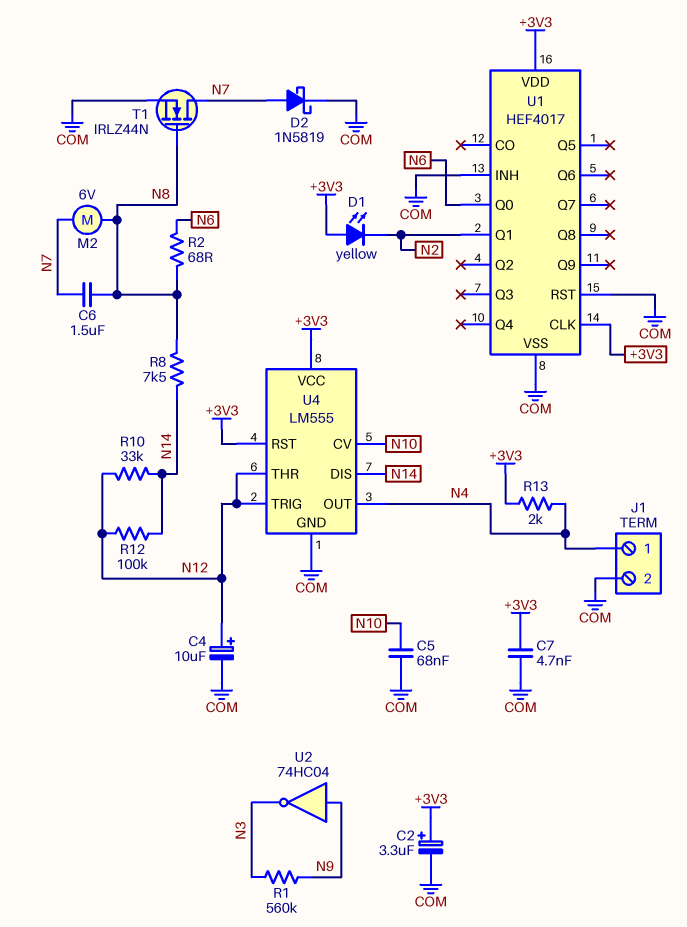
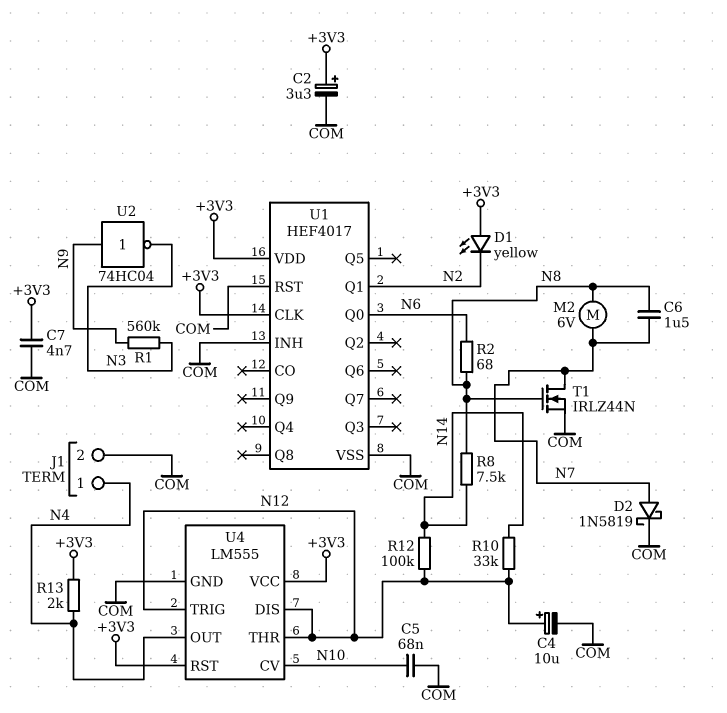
U4 pin DIS: N14 -> N12

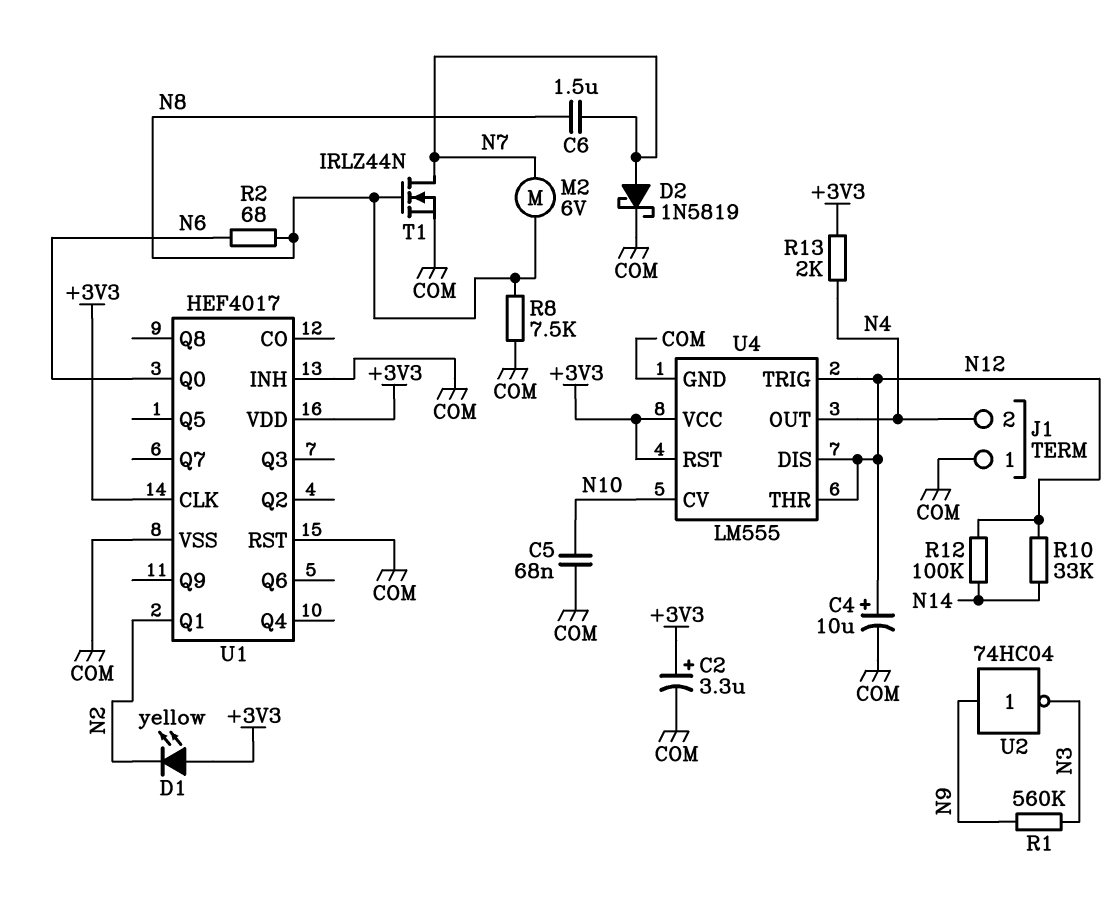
C7: 4.7nF (+3V3, COM) -> none
J1 pin 1: N4 -> COM
J1 pin 2: COM -> N4
R8: 7.5k (N8, N14) -> 7.5k (COM, N8)

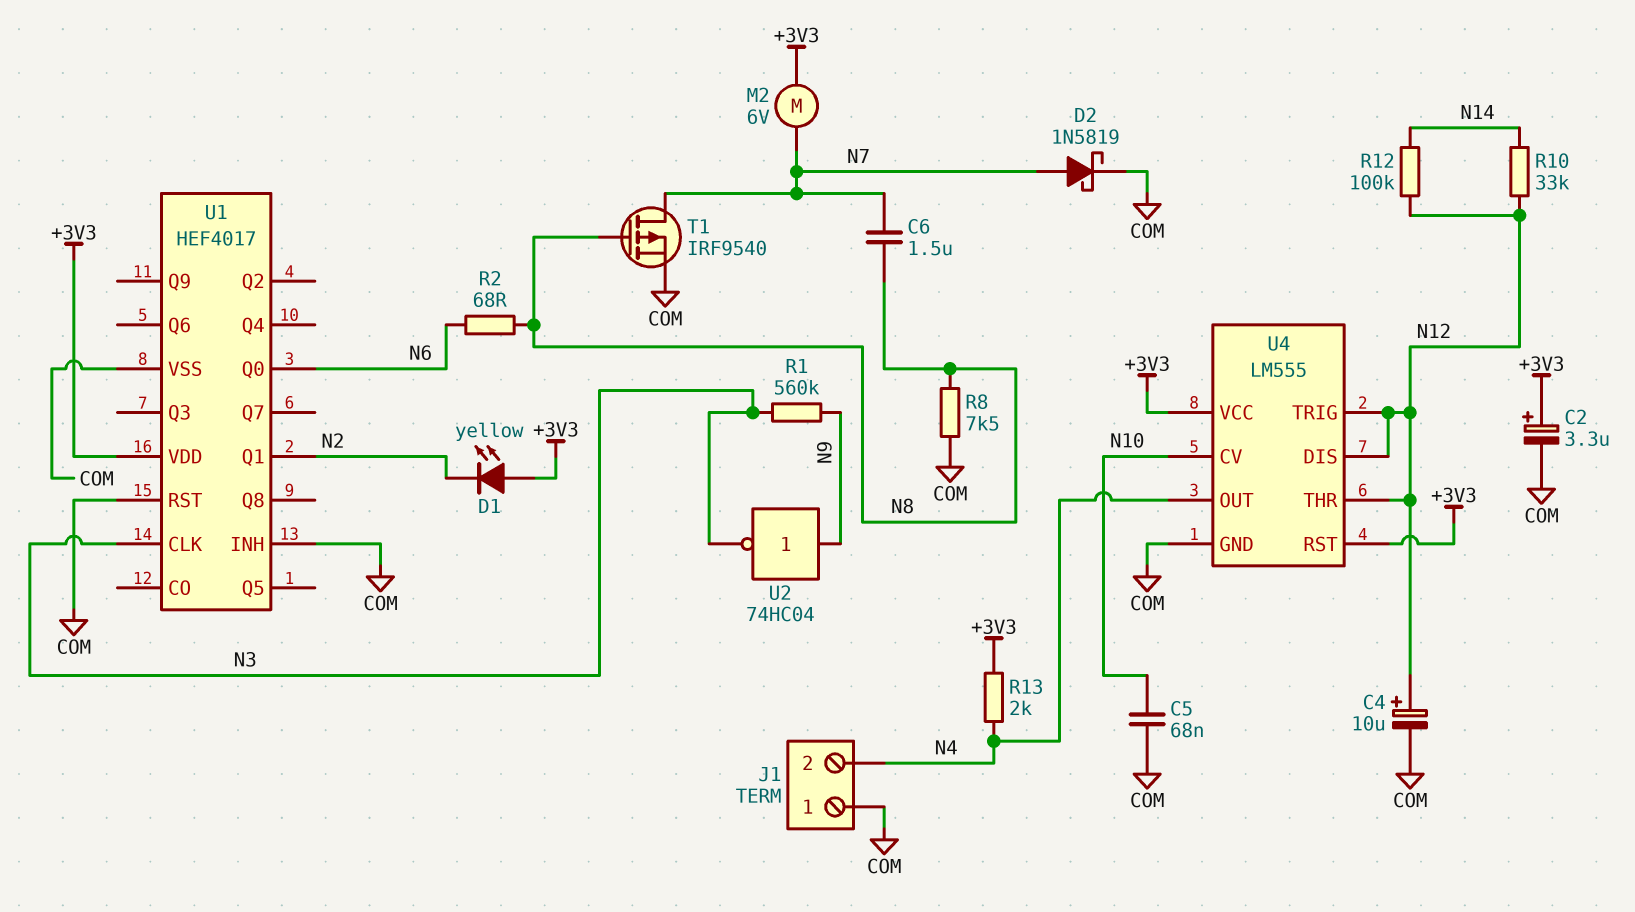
M2: motor 6V (N7, N8) -> motor 6V (+3V3, N7)
T1: NMOS IRLZ44N (G N8, D N7, S COM) -> PMOS IRF9540 (G N8, D N7, S COM)
U1 pin CLK: +3V3 -> N3

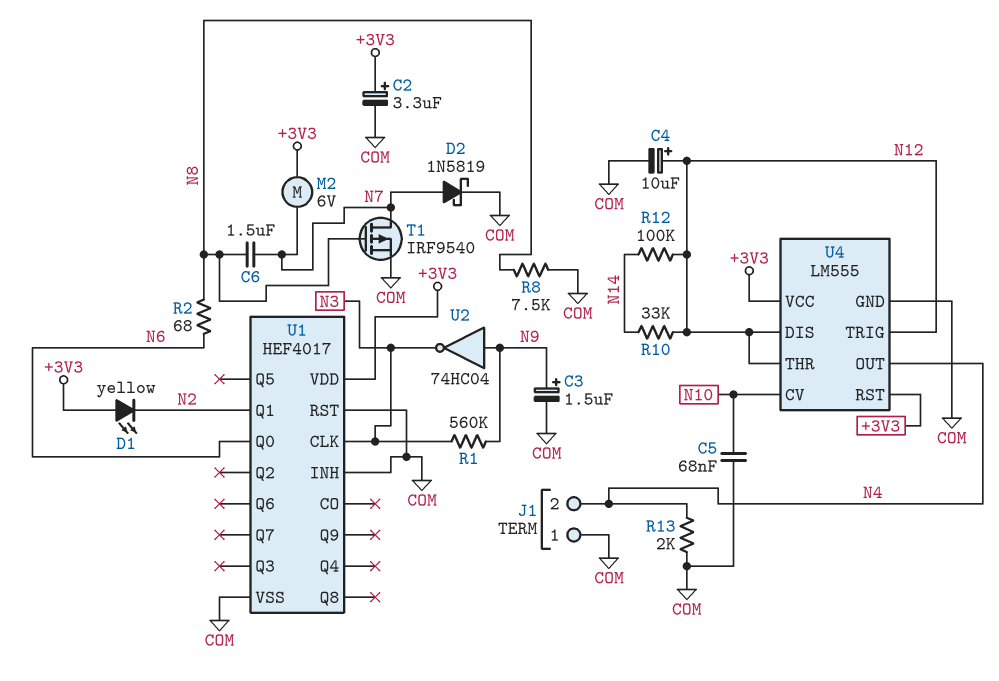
C3: none -> 1.5uF (plus N9, minus COM)
R13: 2k (+3V3, N4) -> 2k (COM, N4)

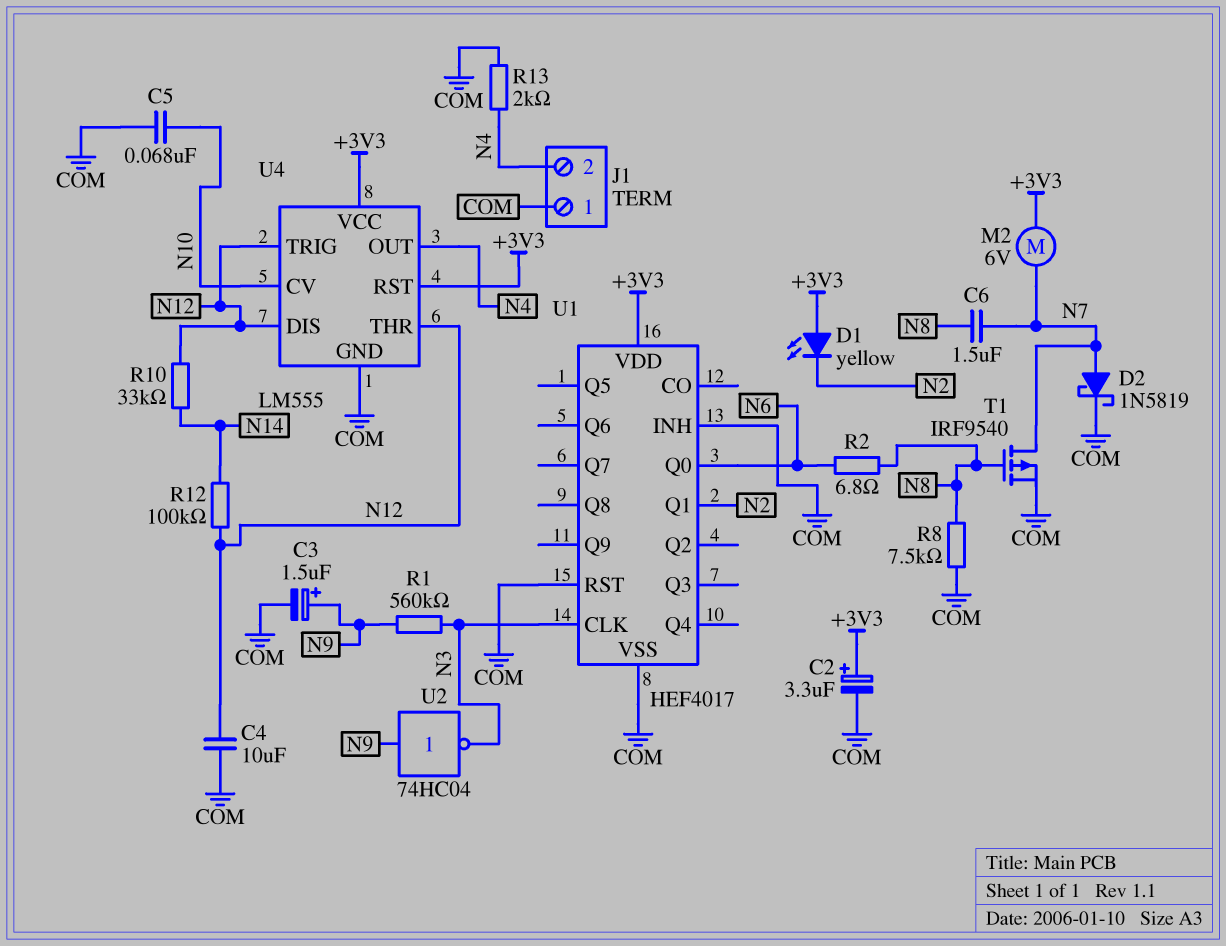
C4: 10uF (plus N12, minus COM) -> 10uF (COM, N12)
R2: 68 (N6, N8) -> 6.8 (N6, N8)

